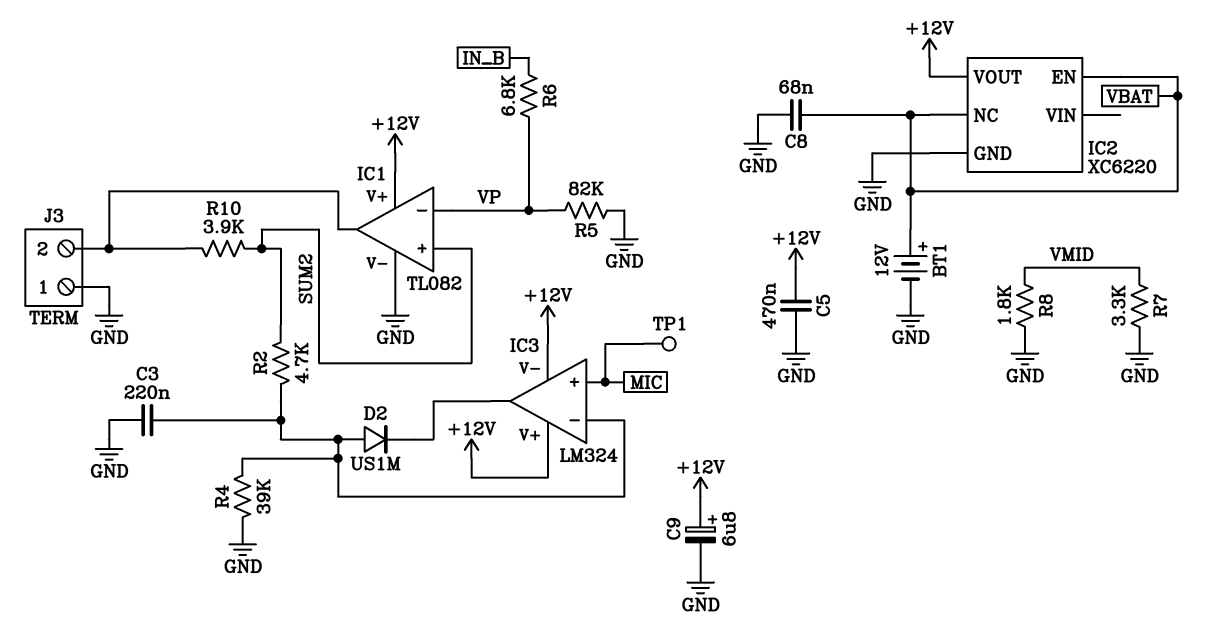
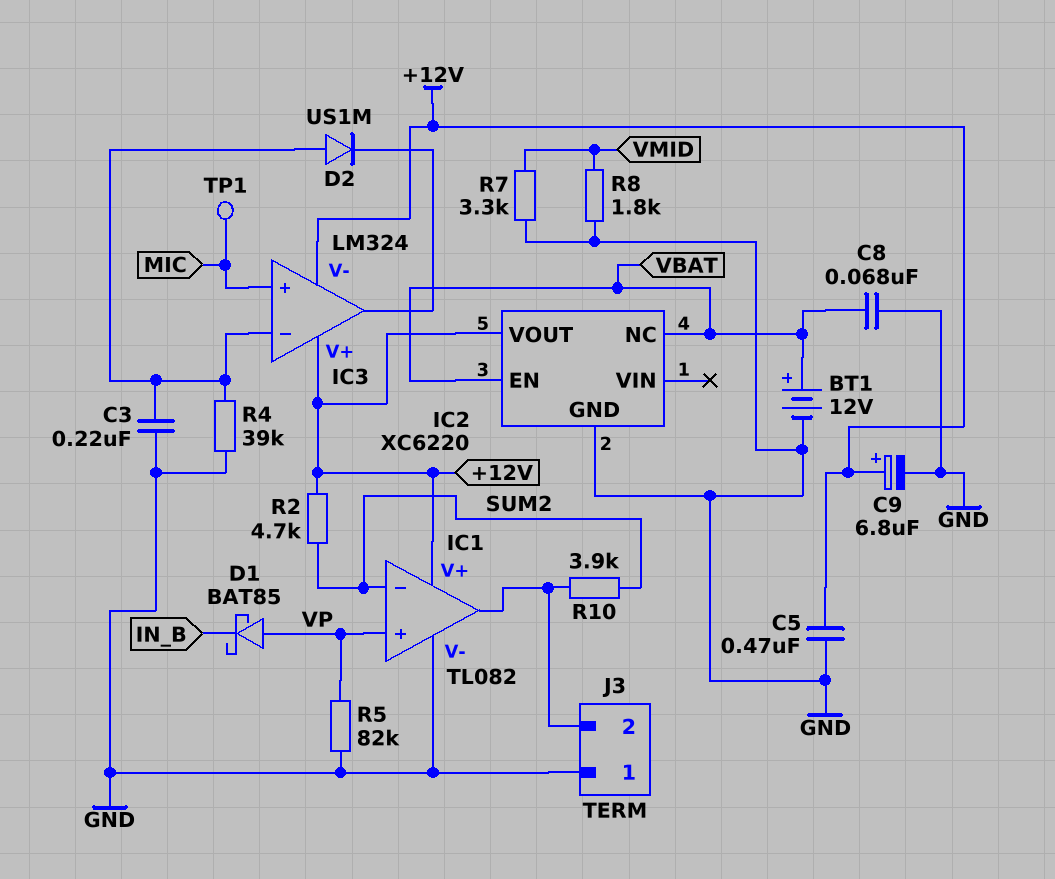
D1: none -> schottky BAT85 (A VP, K IN_B)
IC1 pin in+: SUM2 -> VP
IC1 pin in-: VP -> SUM2
R2: 4.7k (IC3/in-, SUM2) -> 4.7k (+12V, SUM2)
R6: 6.8k (IN_B, VP) -> none

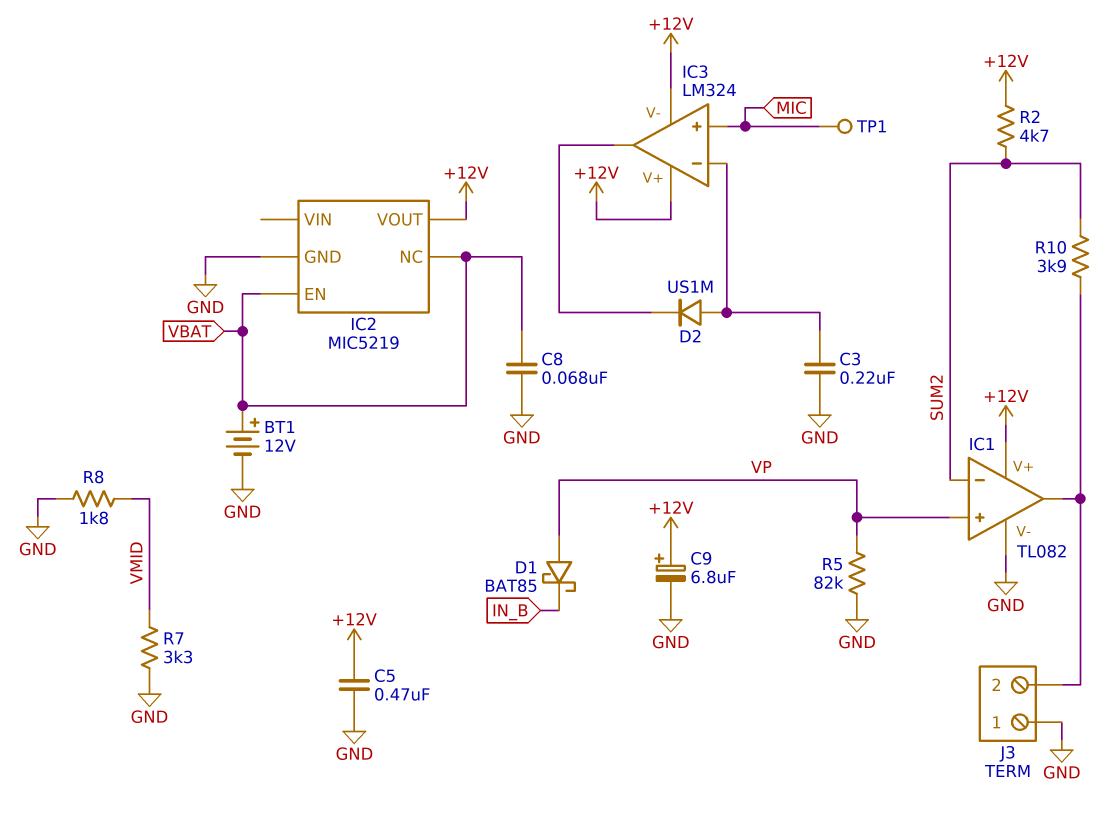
IC2: XC6220 -> MIC5219
R4: 39k (GND, IC3/in-) -> none

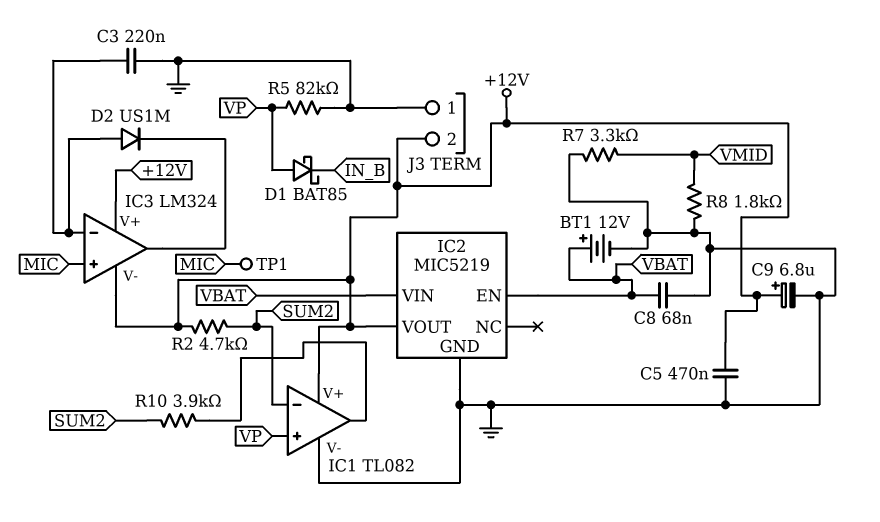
IC2 pin NC: VBAT -> none
IC2 pin VIN: none -> VBAT
J3 pin 2: IC1/out -> +12V

